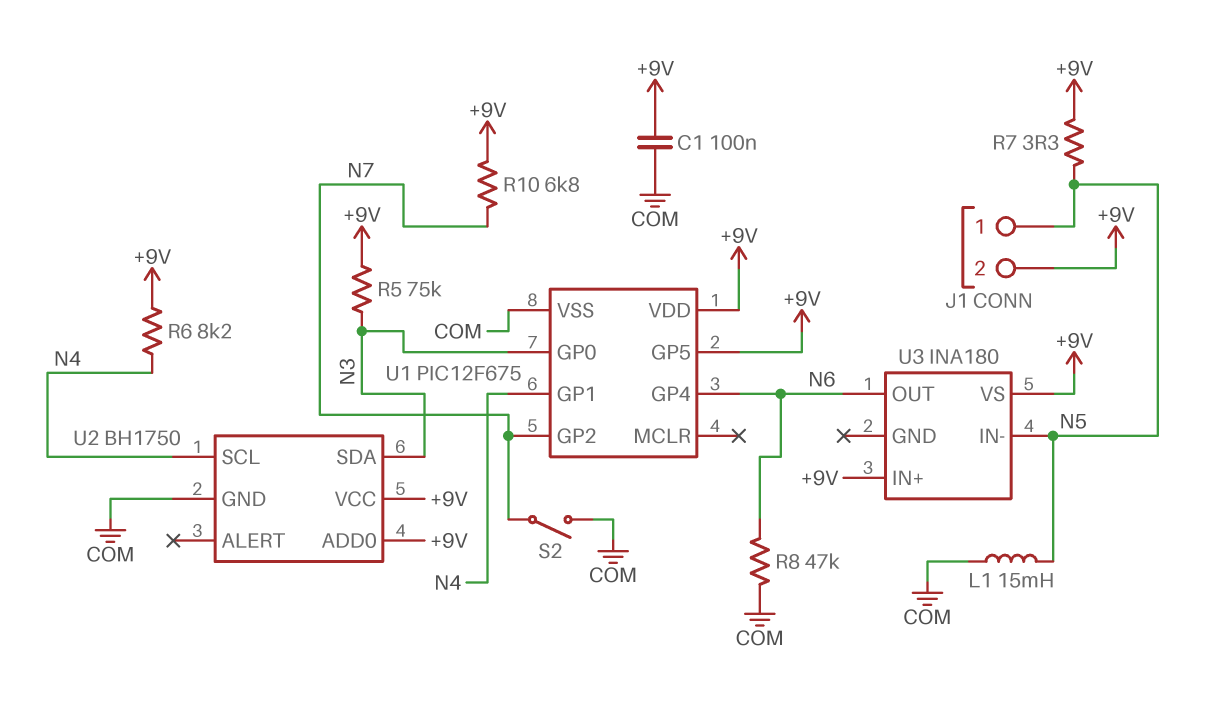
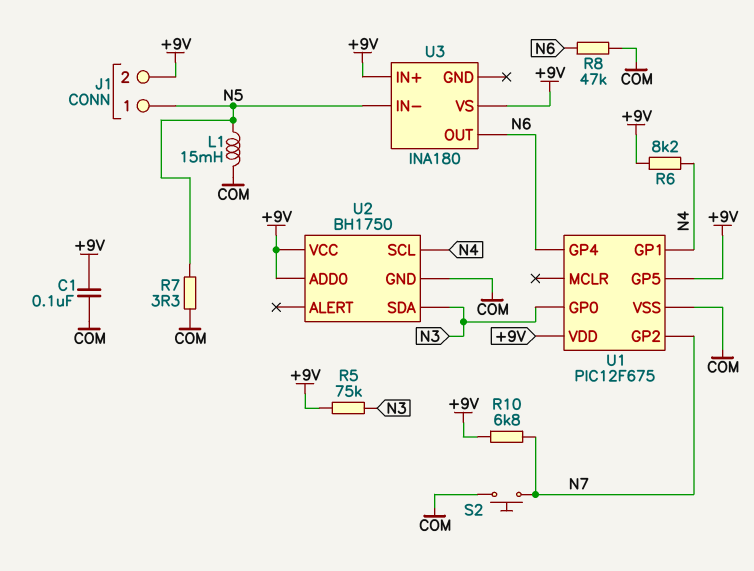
R7: 3.3 (+9V, N5) -> 3.3 (COM, N5)
S2: switch (COM, N7) -> button (COM, N7)

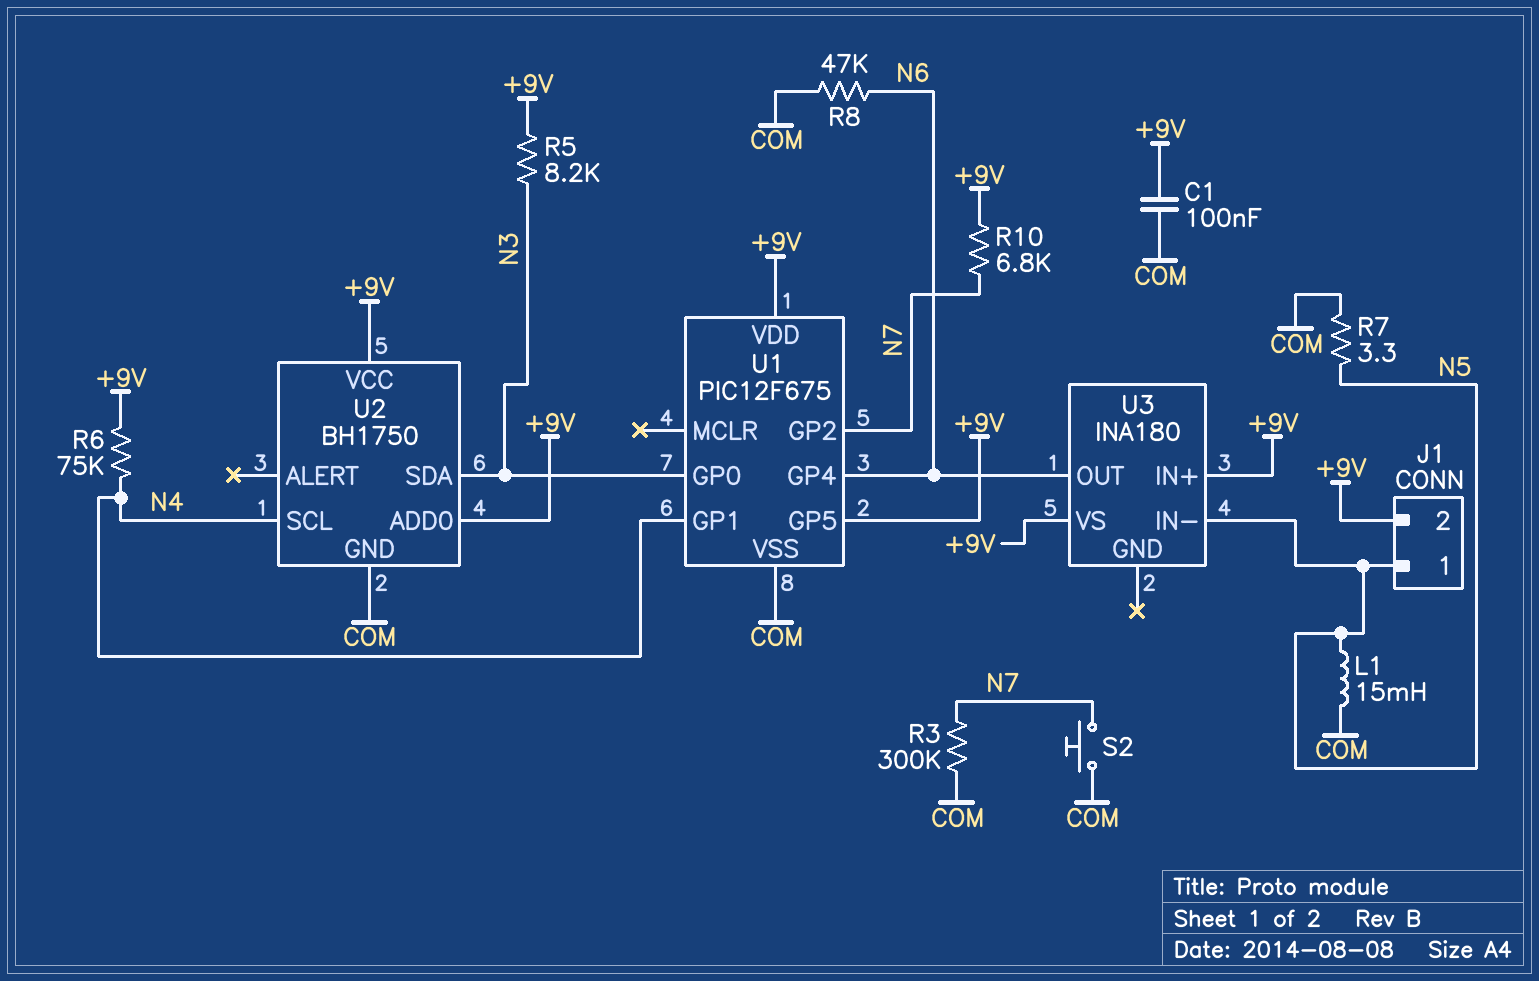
R3: none -> 300k (COM, N7)
R5: 75k (+9V, N3) -> 8.2k (+9V, N3)
R6: 8.2k (+9V, N4) -> 75k (+9V, N4)

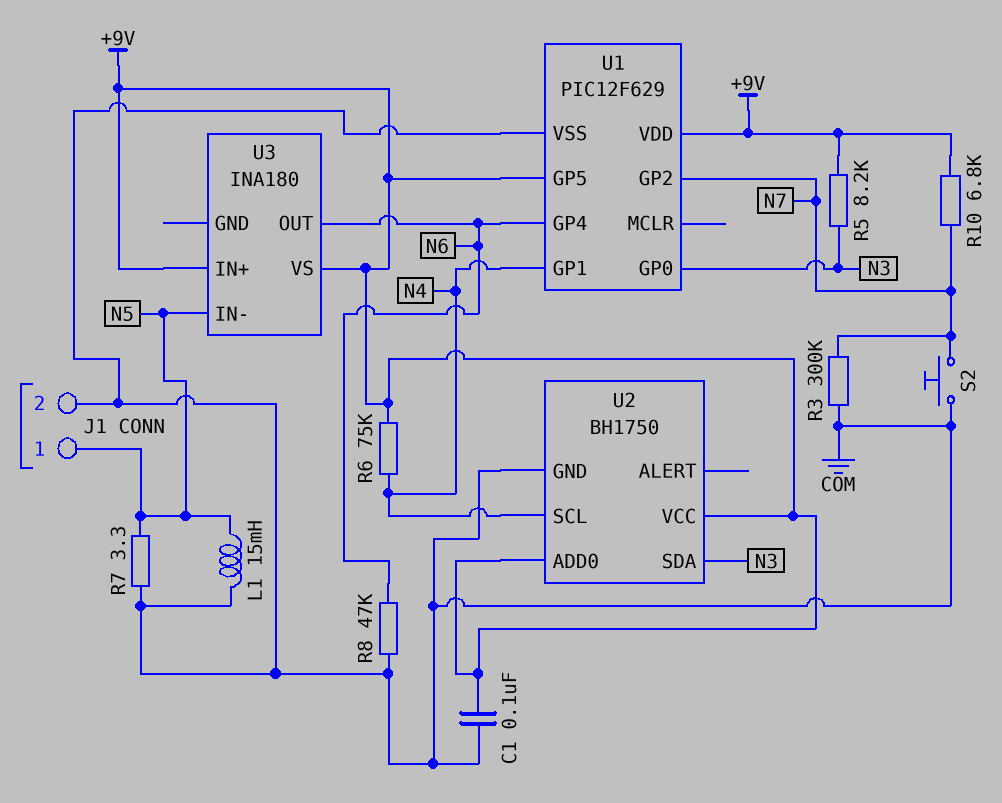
J1 pin 2: +9V -> COM
U1: PIC12F675 -> PIC12F629

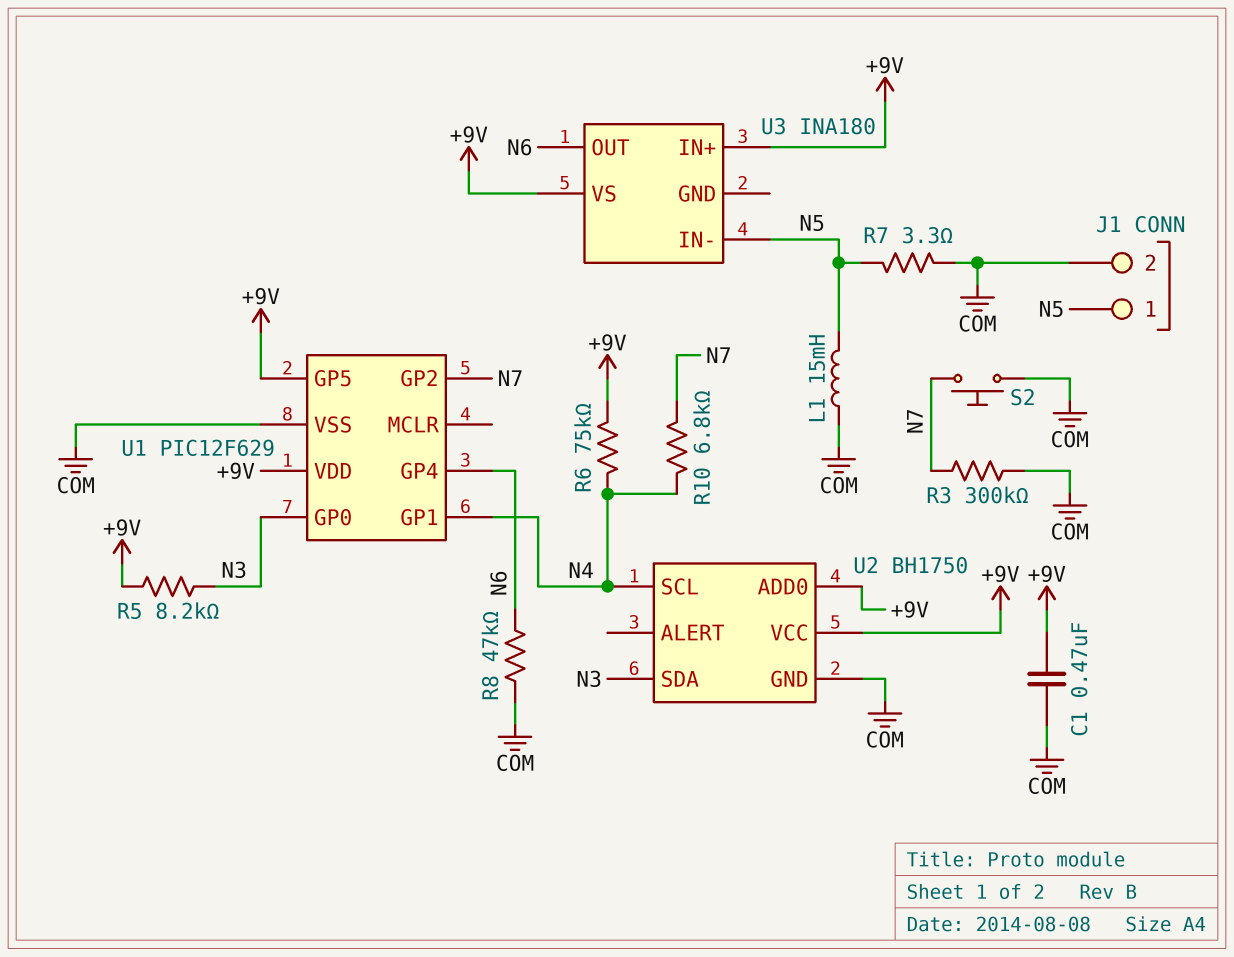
C1: 100nF (+9V, COM) -> 470nF (+9V, COM)
R10: 6.8k (+9V, N7) -> 6.8k (N4, N7)

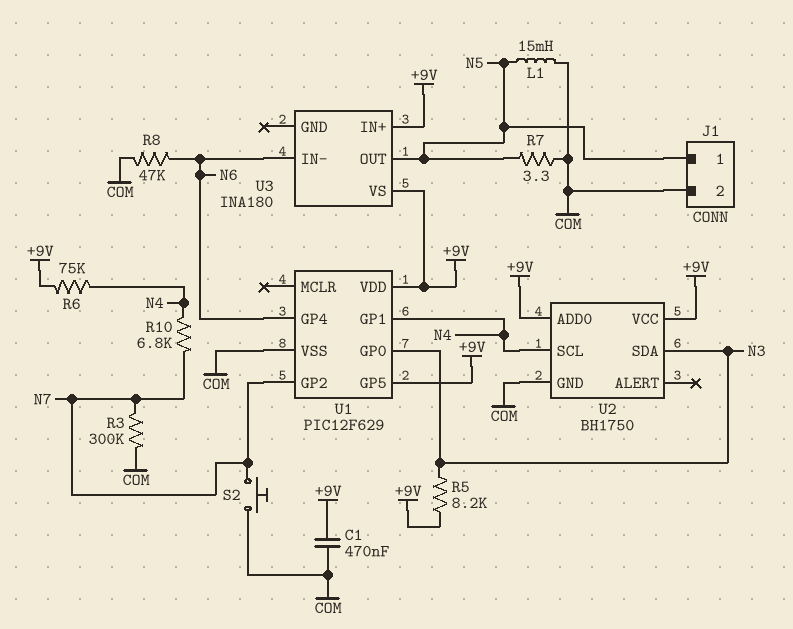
U3 pin IN-: N5 -> N6
U3 pin OUT: N6 -> N5

